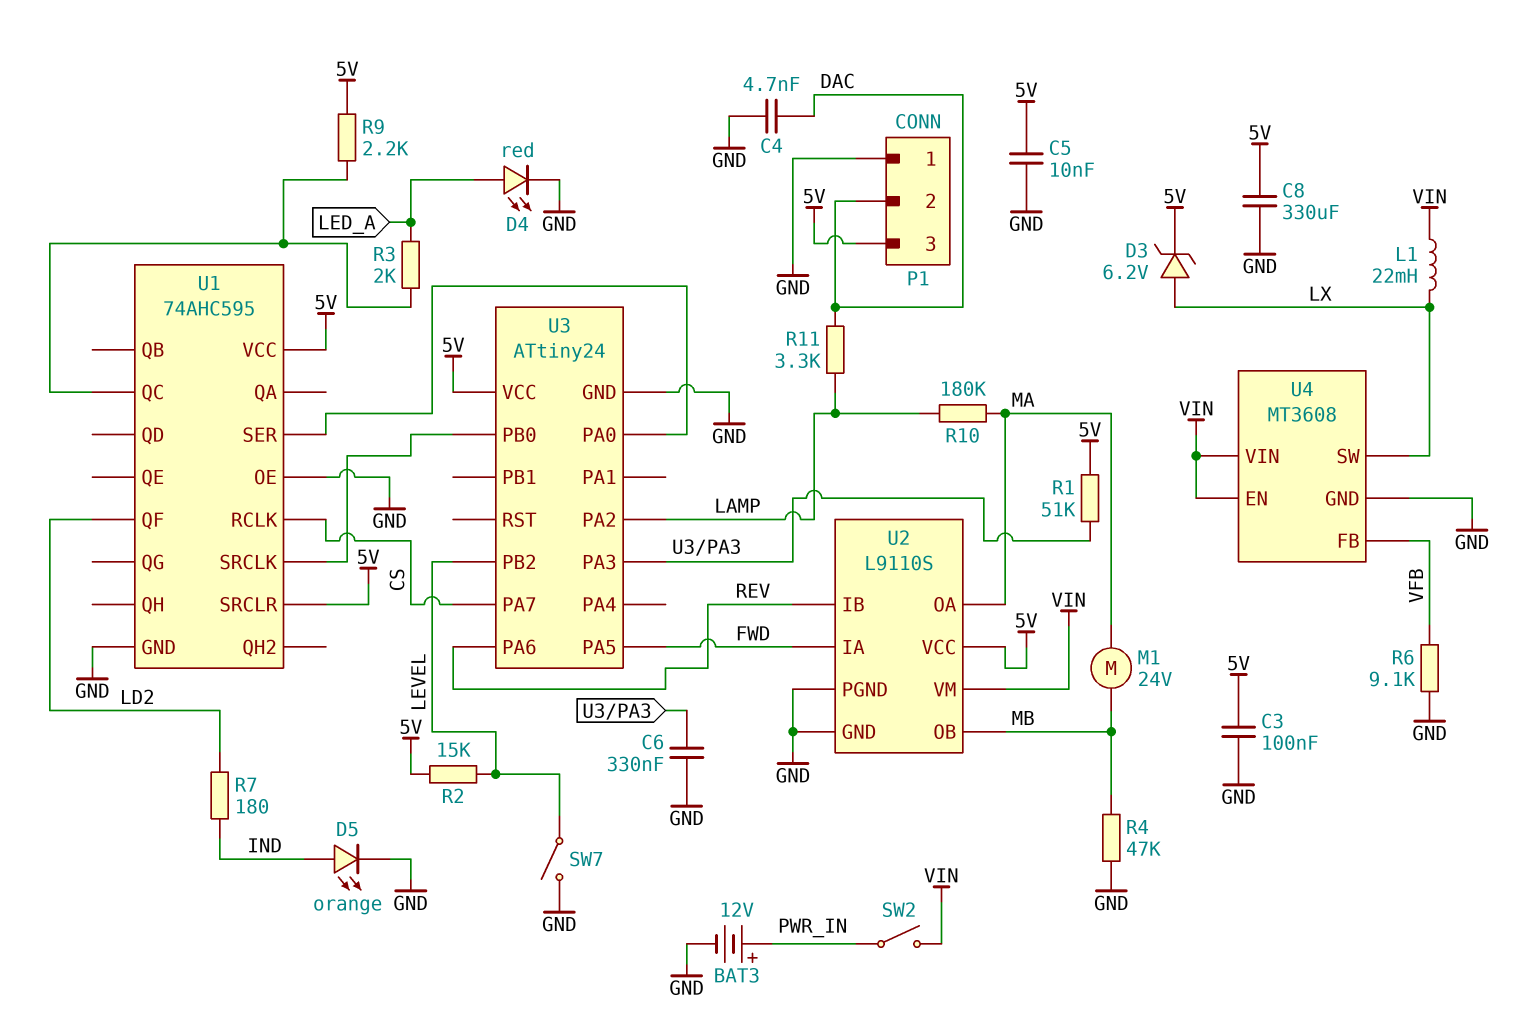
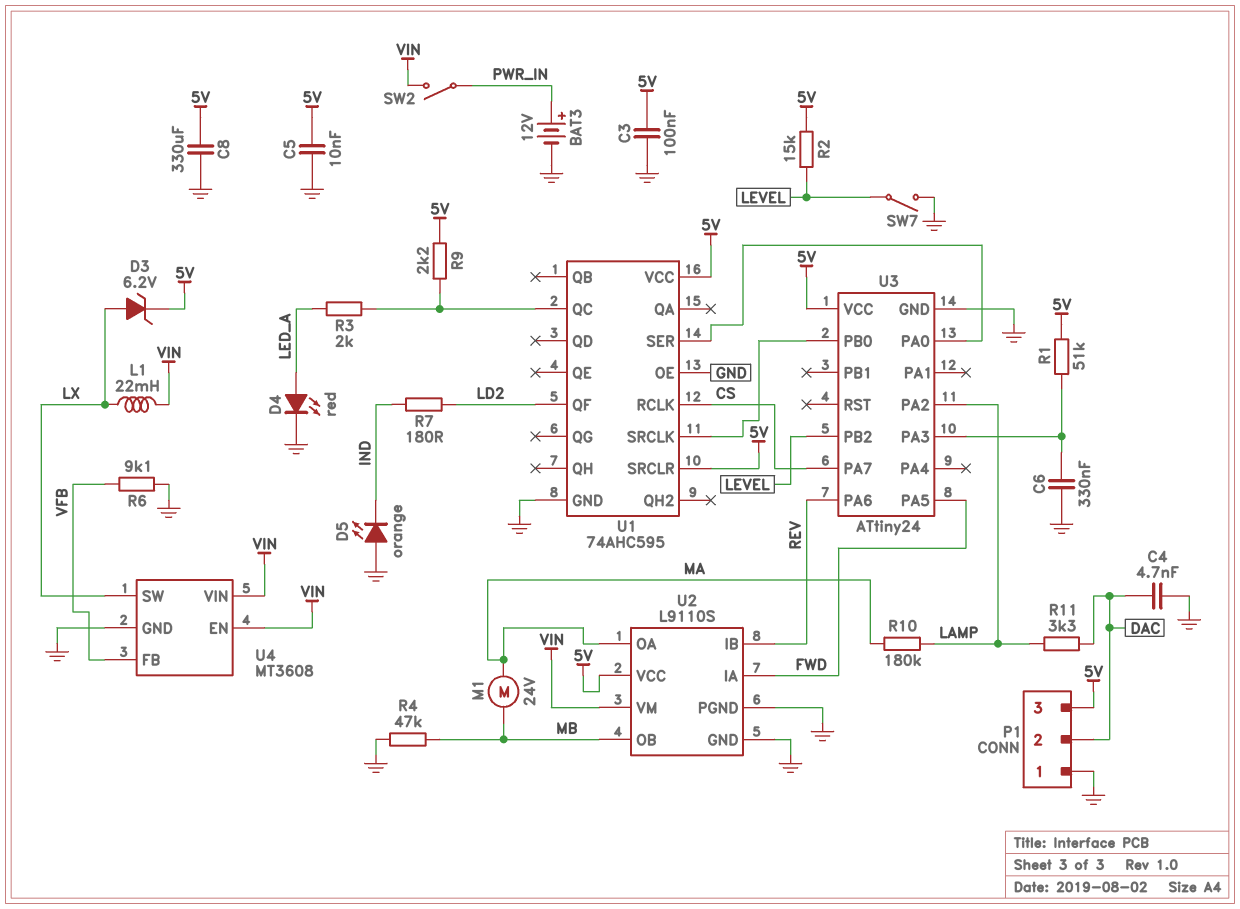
D5: LED orange (A IND, K GND) -> LED orange (A GND, K IND)

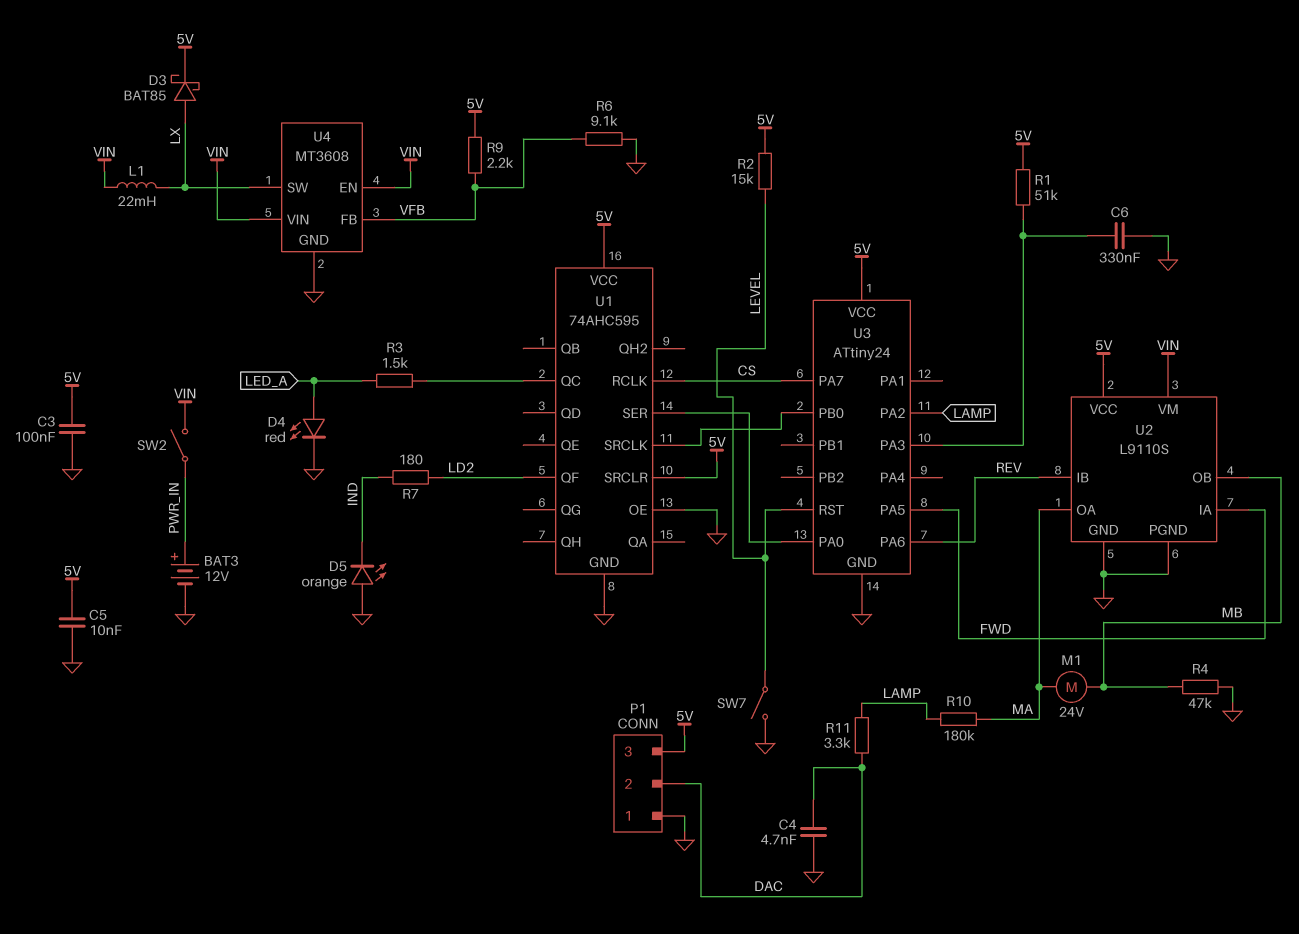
C8: 330uF (5V, GND) -> none
D3: zener 6.2V (A LX, K 5V) -> schottky BAT85 (A LX, K 5V)
R3: 2k (LED_A, U1/QC) -> 1.5k (LED_A, U1/QC)
R9: 2.2k (5V, U1/QC) -> 2.2k (5V, VFB)
U3 pin PB2: LEVEL -> none
U3 pin RST: none -> LEVEL

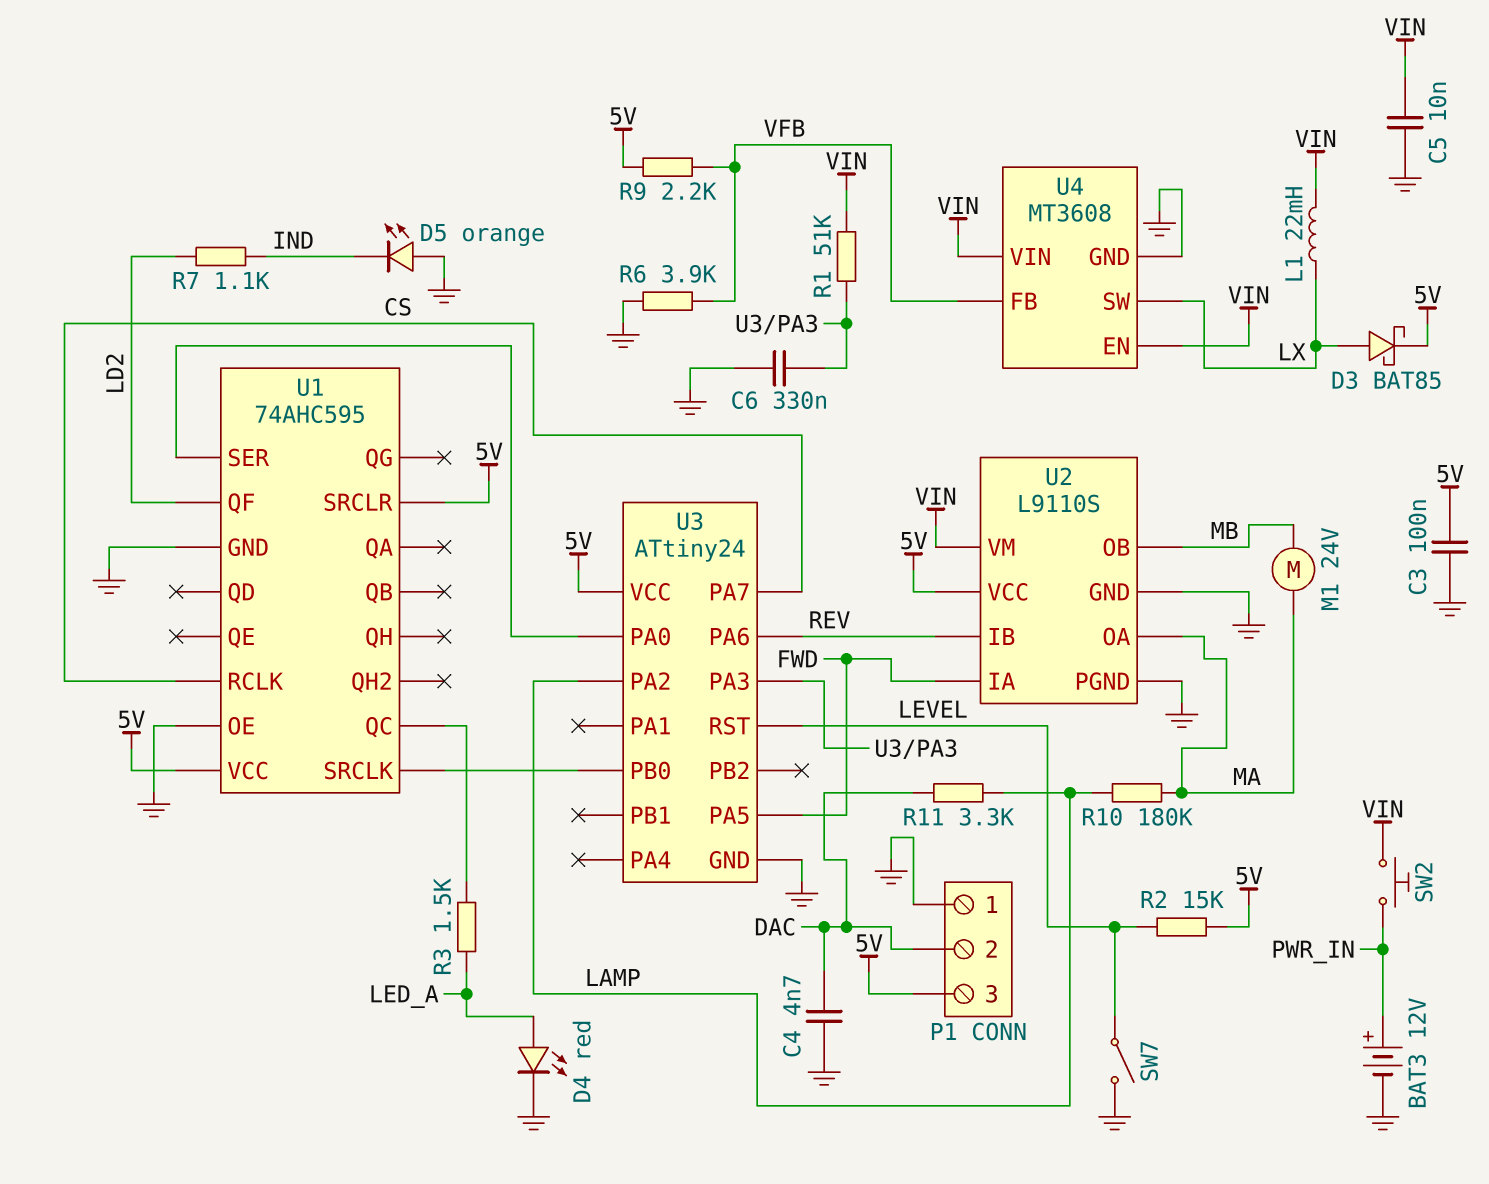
C5: 10nF (5V, GND) -> 10nF (GND, VIN)
R1: 51k (5V, U3/PA3) -> 51k (U3/PA3, VIN)
R4: 47k (GND, MB) -> none
R6: 9.1k (GND, VFB) -> 3.9k (GND, VFB)
R7: 180 (IND, LD2) -> 1.1k (IND, LD2)
SW2: switch (PWR_IN, VIN) -> button (PWR_IN, VIN)

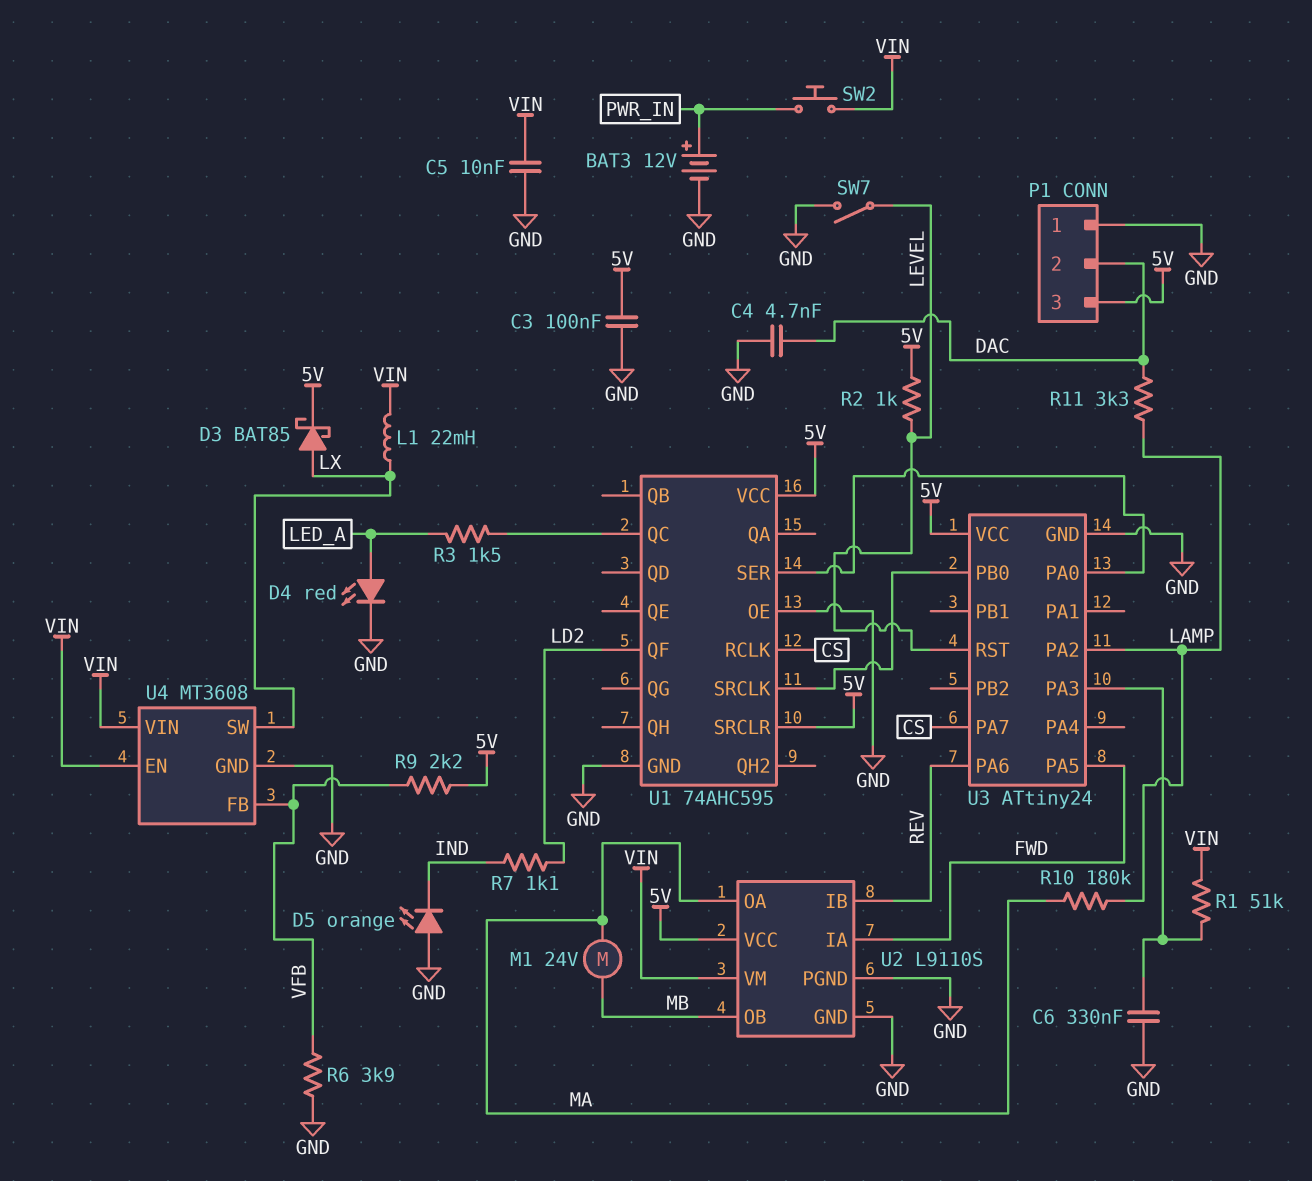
R2: 15k (5V, LEVEL) -> 1k (5V, LEVEL)

